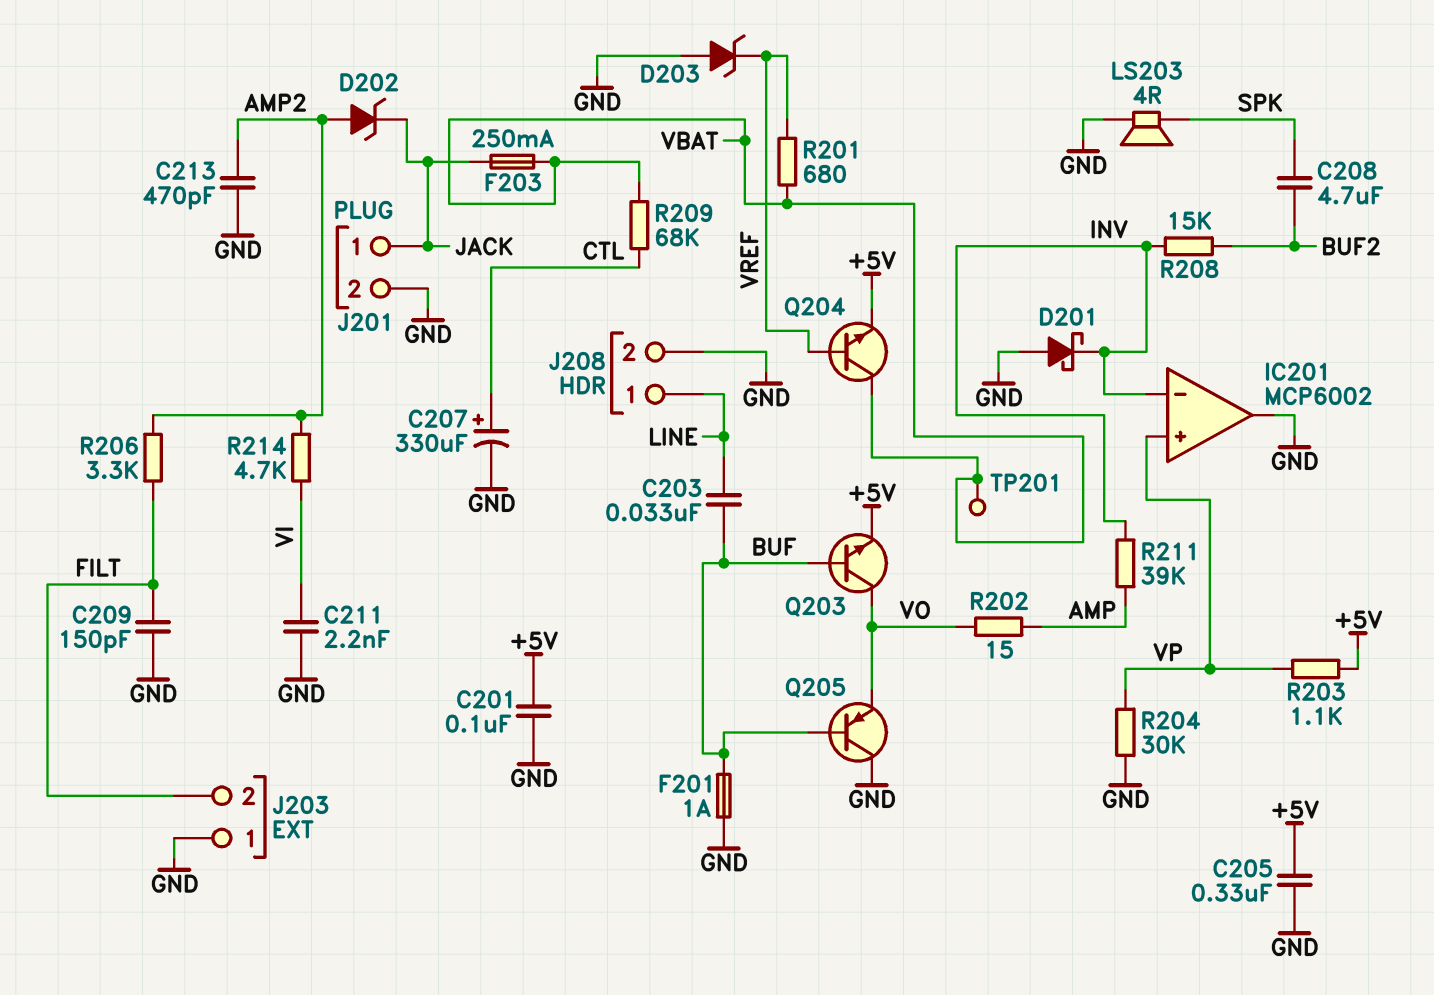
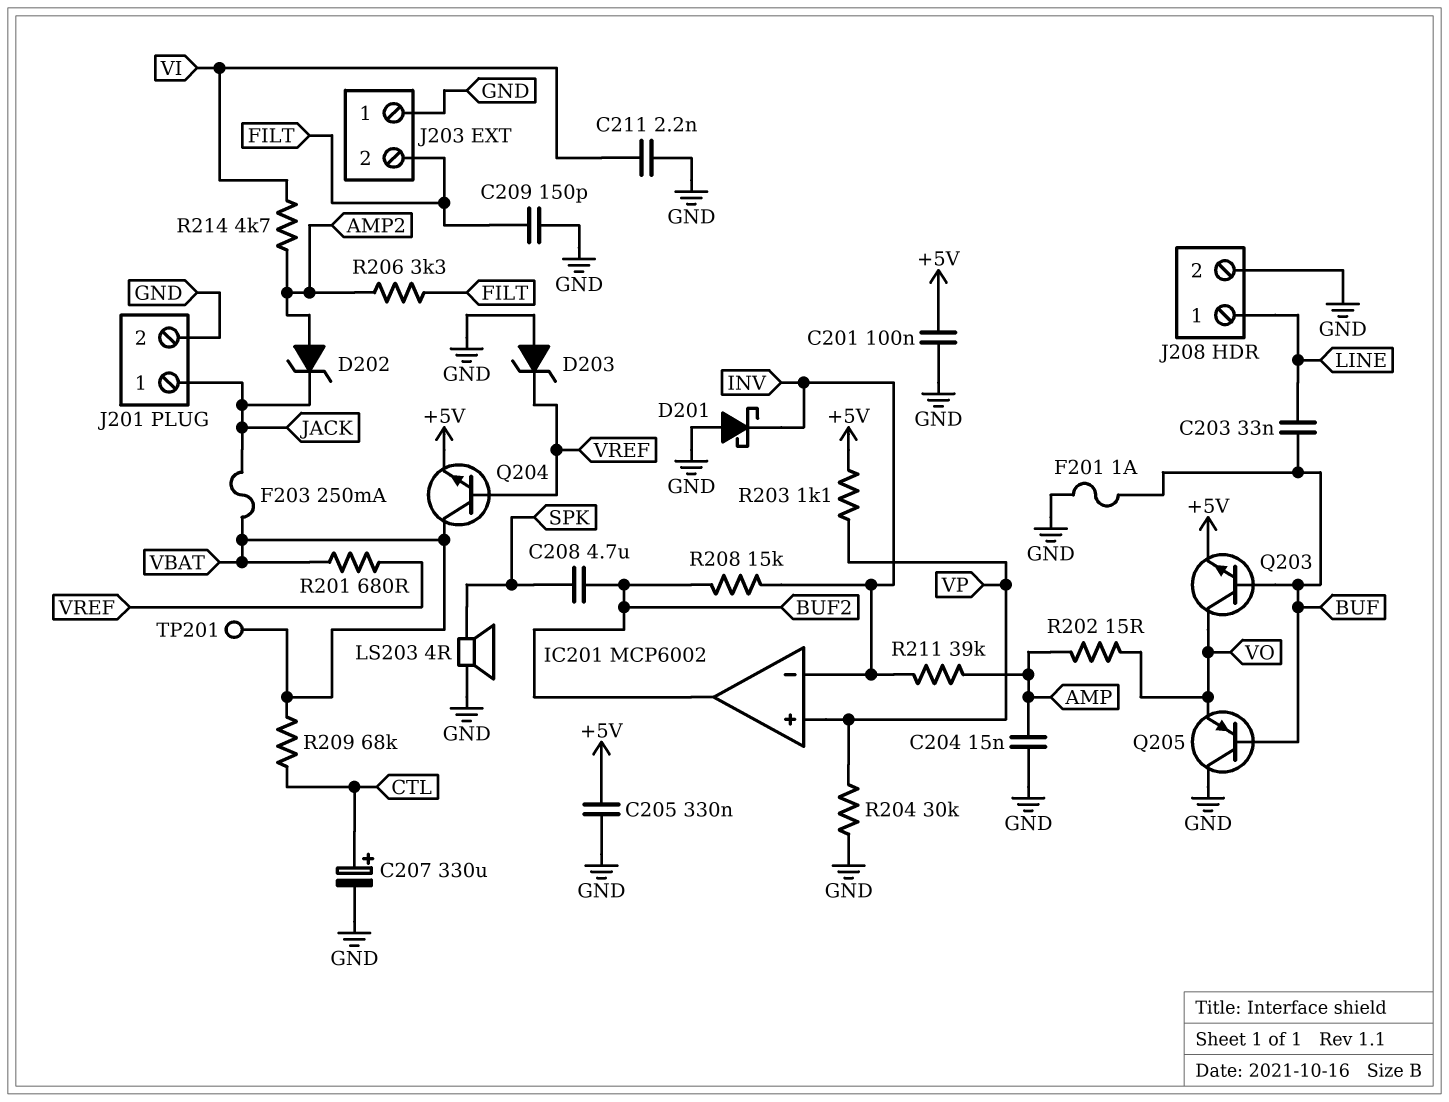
C204: none -> 15nF (AMP, GND)
C213: 470pF (AMP2, GND) -> none
IC201 pin out: GND -> BUF2

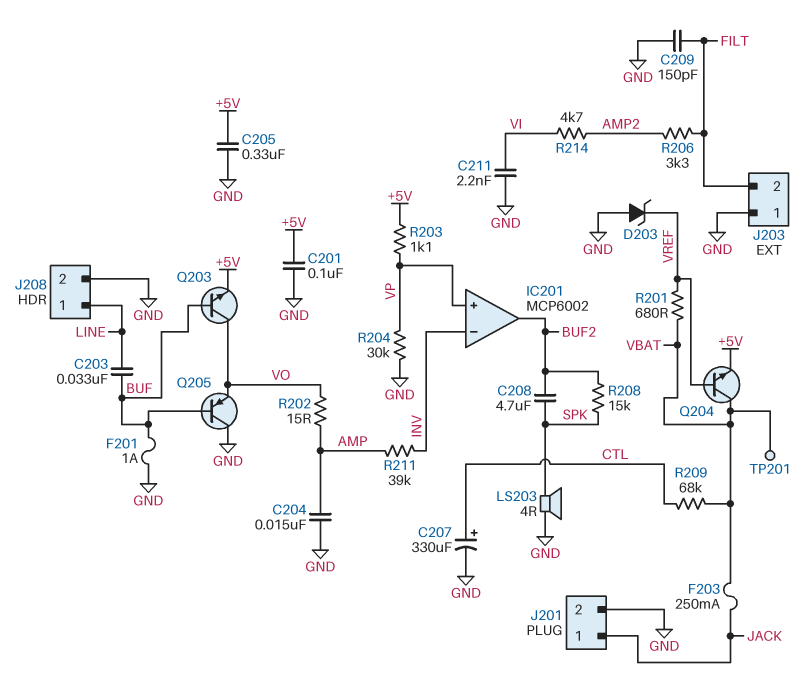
D201: schottky (A GND, K INV) -> none
D202: zener (A AMP2, K JACK) -> none
R208: 15k (BUF2, INV) -> 15k (BUF2, SPK)

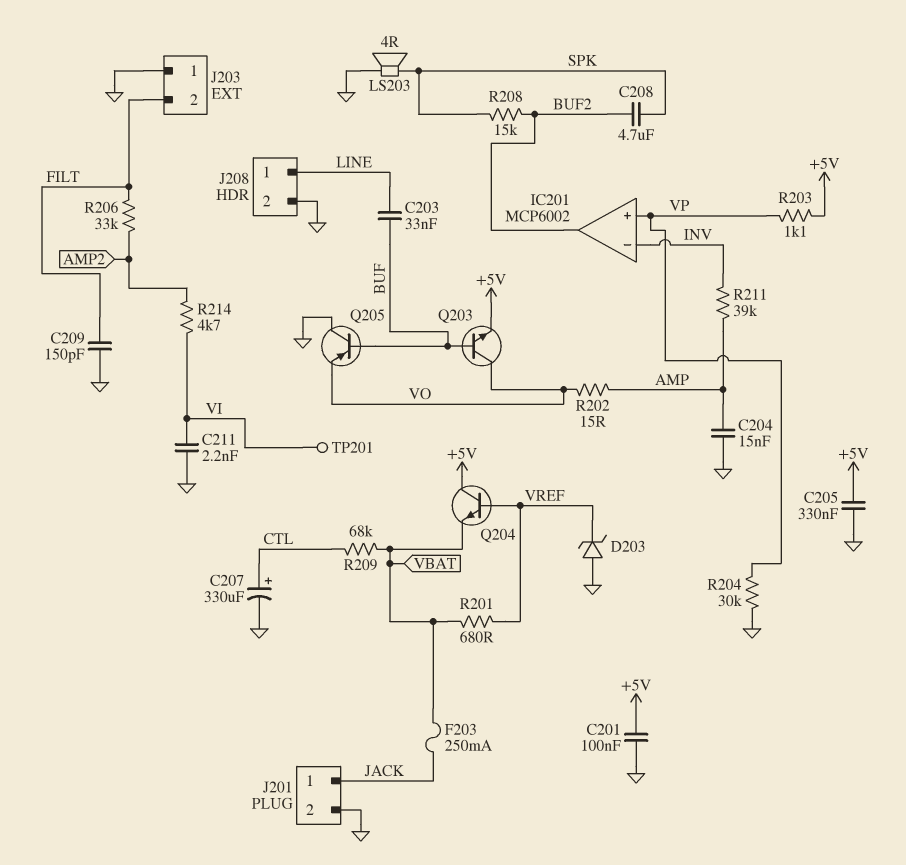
F201: 1A (BUF, GND) -> none
Q204: NPN (B VREF, C VBAT, E +5V) -> NPN (B VREF, C +5V, E VBAT)
R206: 3.3k (AMP2, FILT) -> 33k (AMP2, FILT)
TP201: test point (VBAT) -> test point (VI)

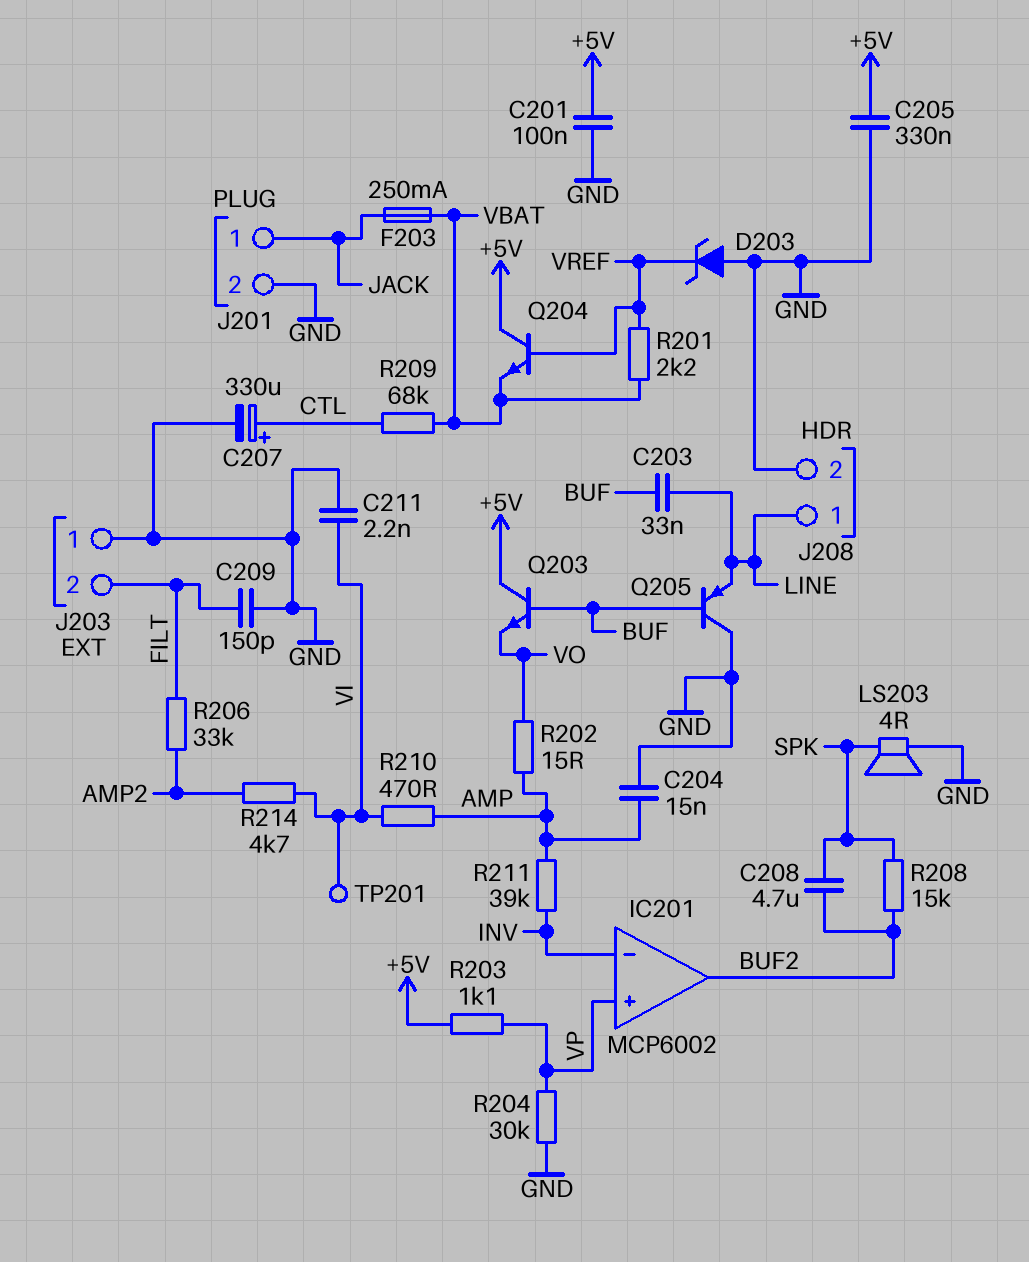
Q203: NPN (B BUF, C VO, E +5V) -> NPN (B BUF, C +5V, E VO)
Q205: PNP (B BUF, C GND, E VO) -> PNP (B BUF, C GND, E LINE)
R201: 680 (VBAT, VREF) -> 2.2k (VBAT, VREF)
R210: none -> 470 (AMP, VI)

